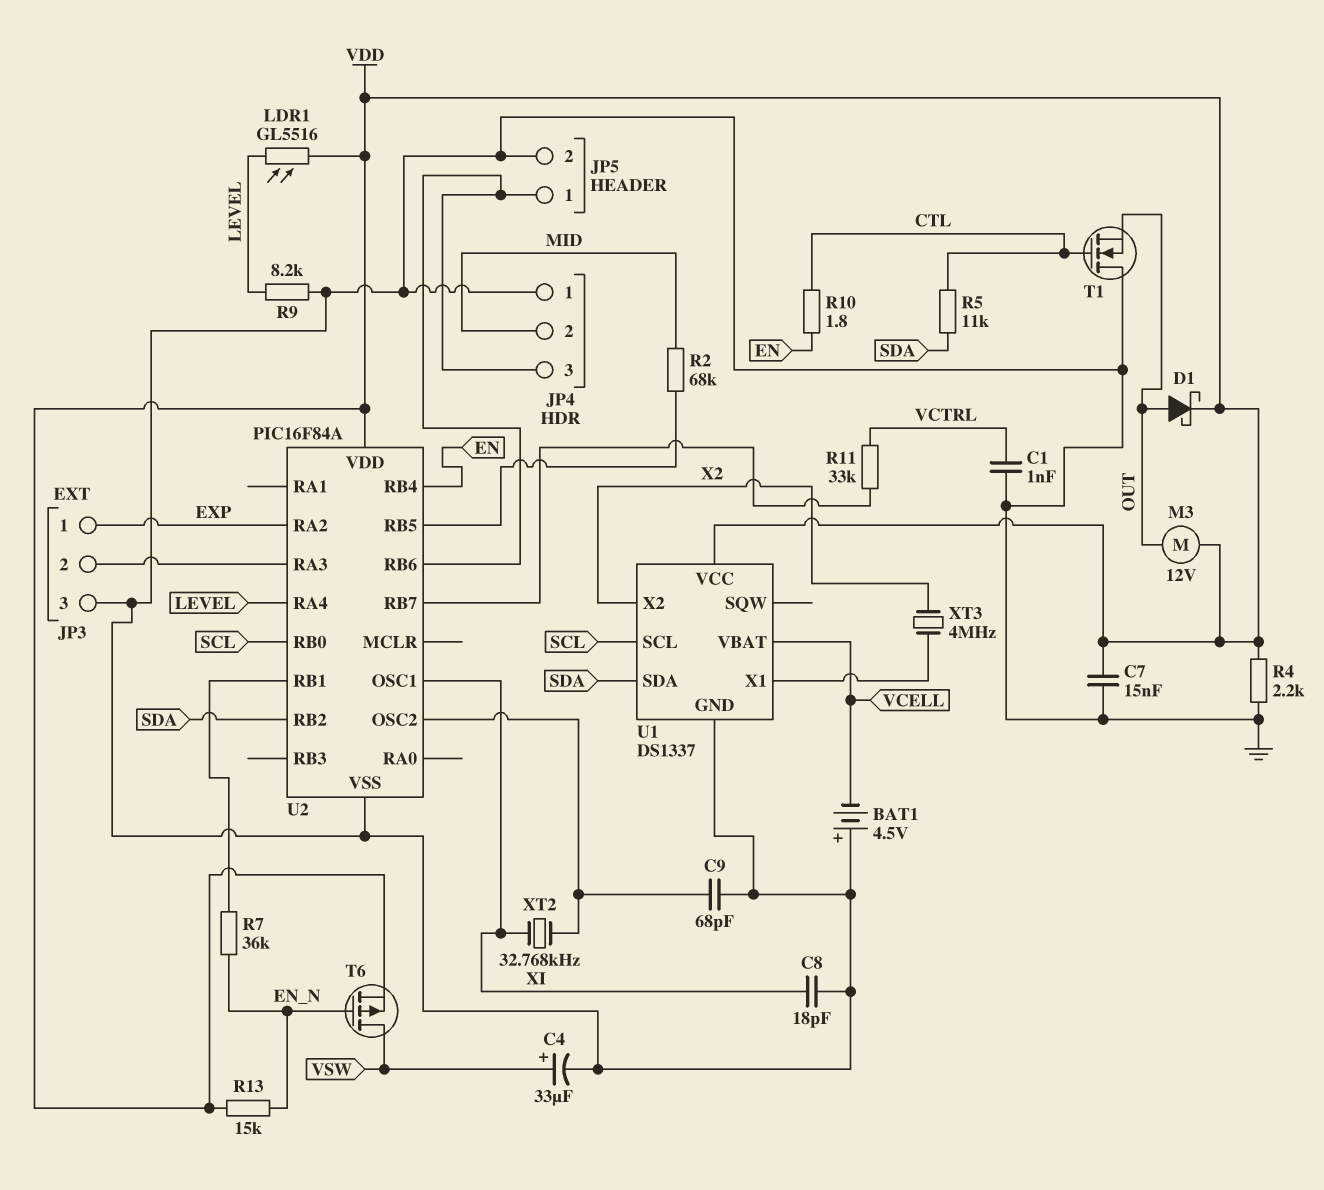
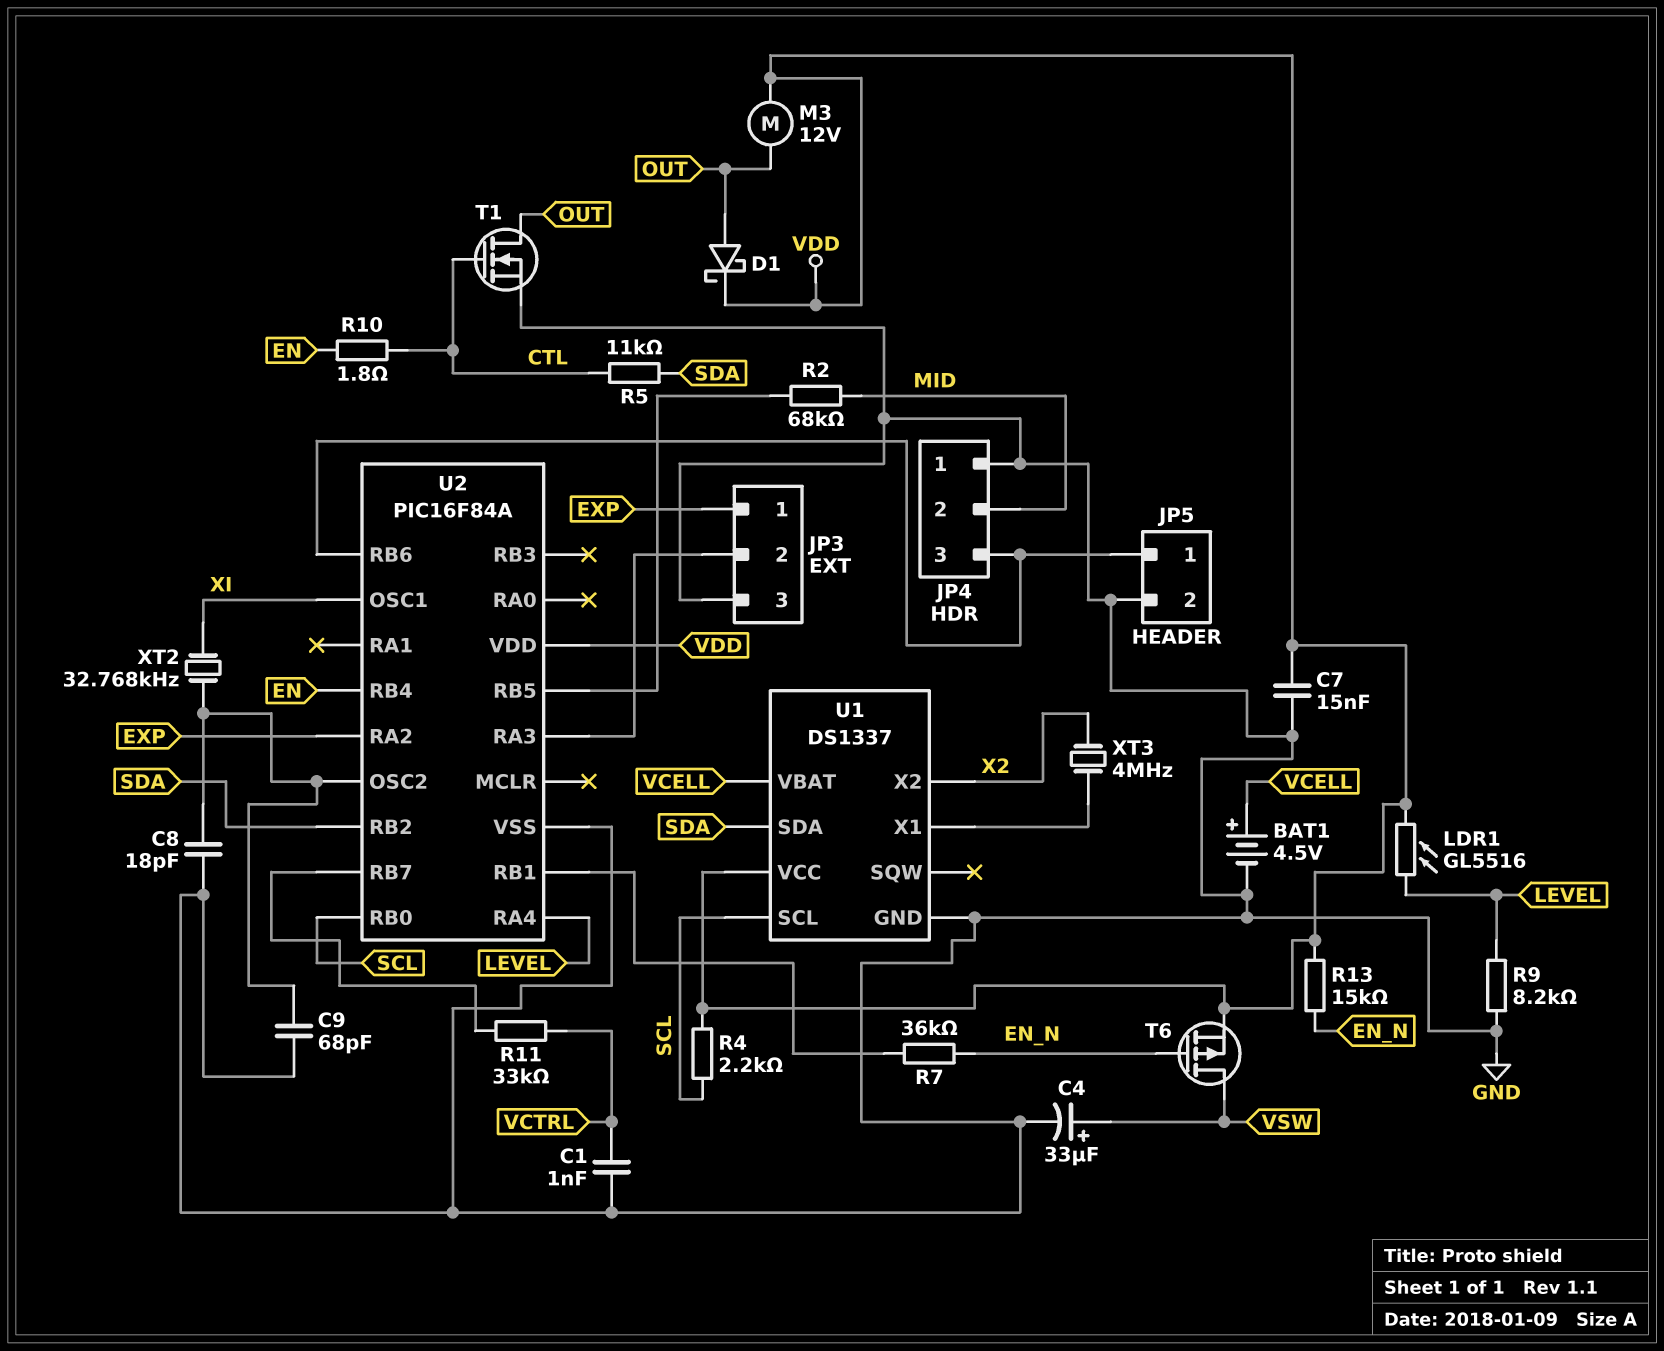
BAT1: 4.5V (plus GND, minus VCELL) -> 4.5V (plus VCELL, minus GND)
C8: 18pF (GND, XI) -> 18pF (GND, U2/OSC2)
R4: 2.2k (GND, VDD) -> 2.2k (SCL, VDD)
T1: NMOS (G CTL, D GND, S OUT) -> NMOS (G CTL, D OUT, S GND)

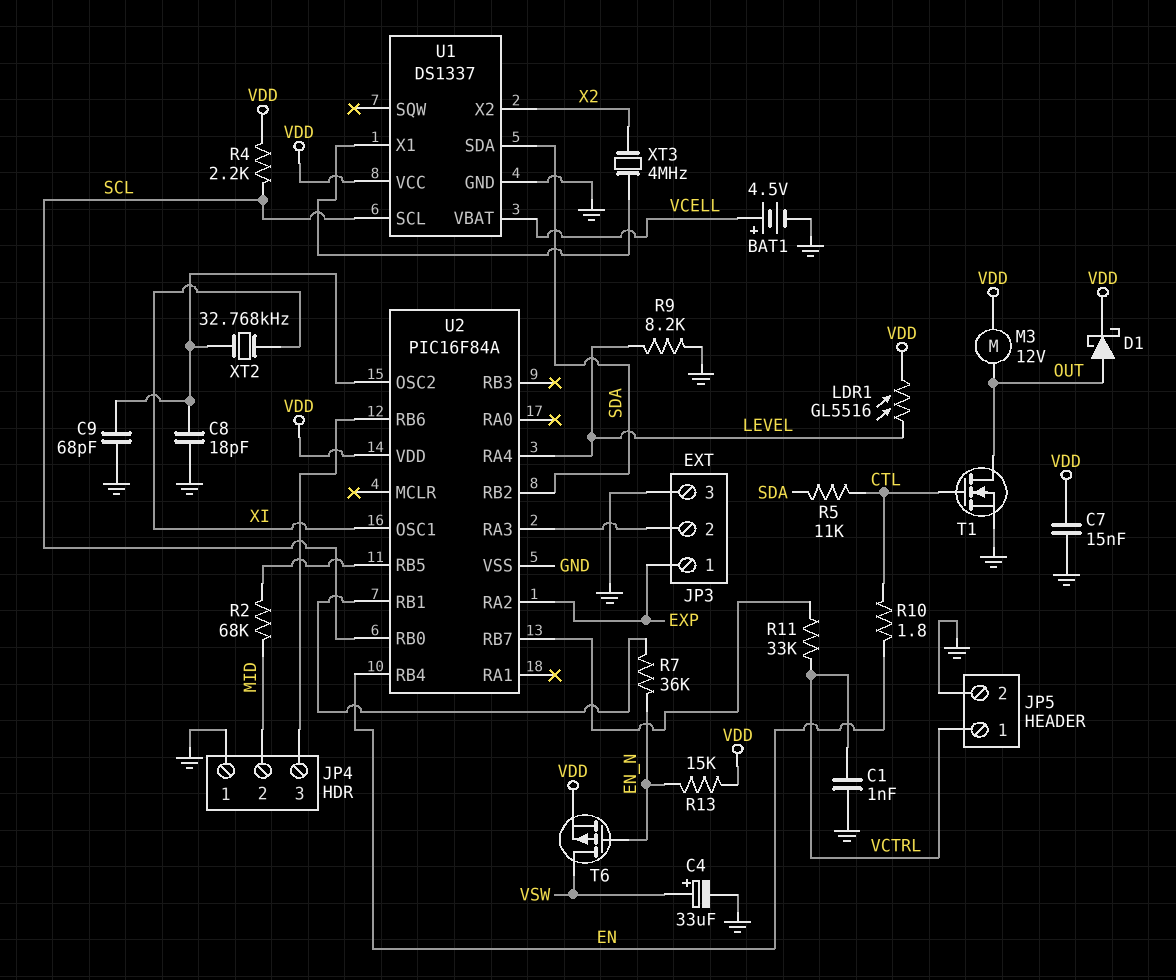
JP5 pin 1: JP4/3 -> VCTRL

